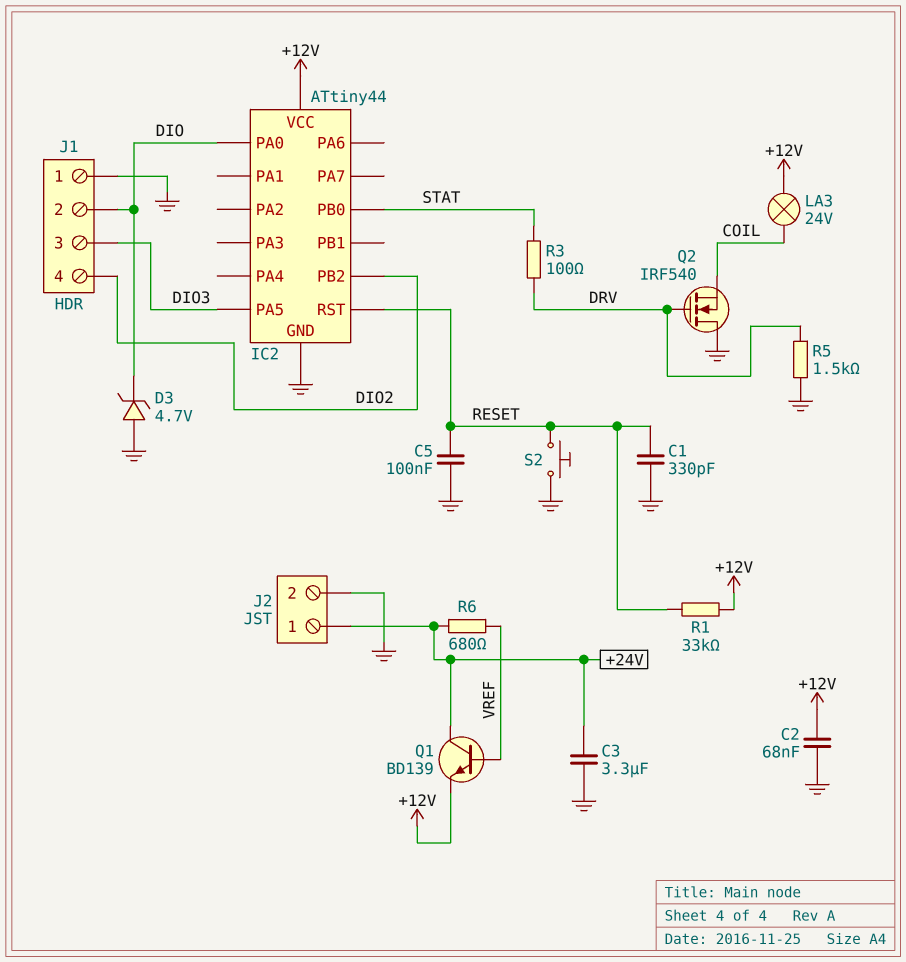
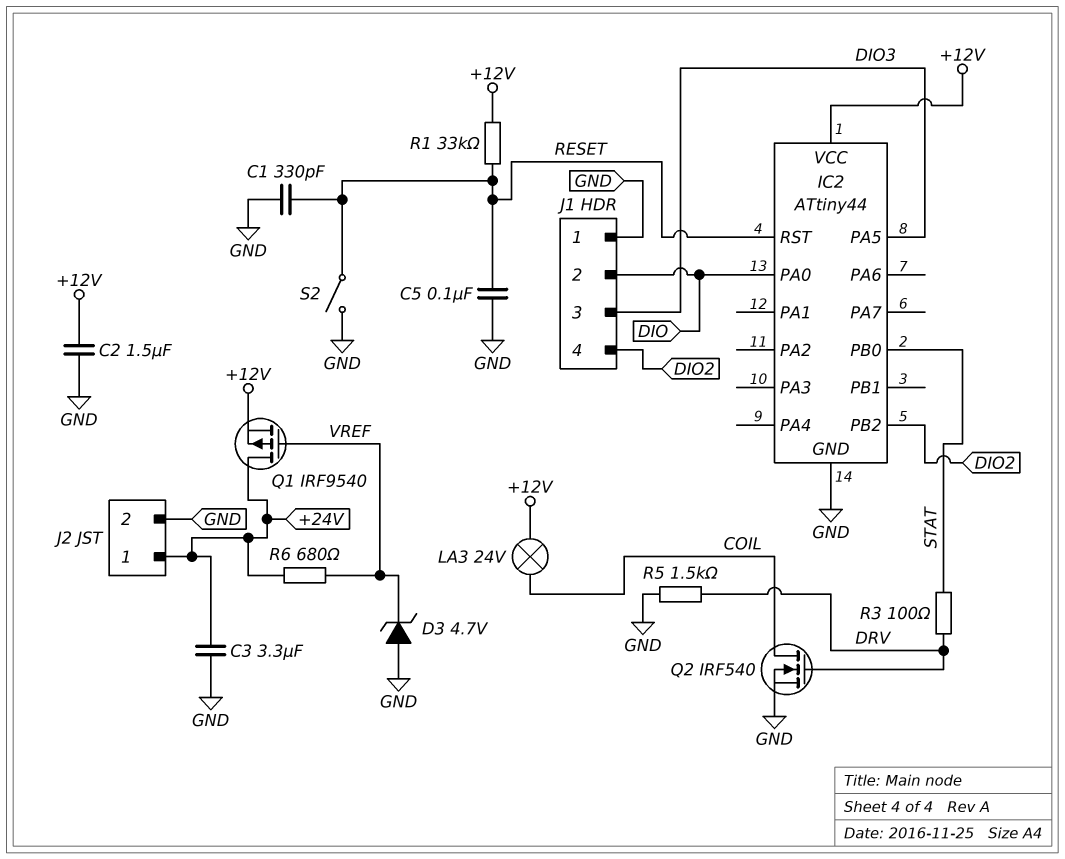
C2: 68nF (+12V, GND) -> 1.5uF (+12V, GND)
D3: zener 4.7V (A GND, K DIO) -> zener 4.7V (A GND, K VREF)
Q1: NPN BD139 (B VREF, C +24V, E +12V) -> PMOS IRF9540 (G VREF, D +24V, S +12V)
Q2: NMOS IRF540 (G DRV, D GND, S COIL) -> NMOS IRF540 (G DRV, D COIL, S GND)
S2: button (GND, RESET) -> switch (GND, RESET)

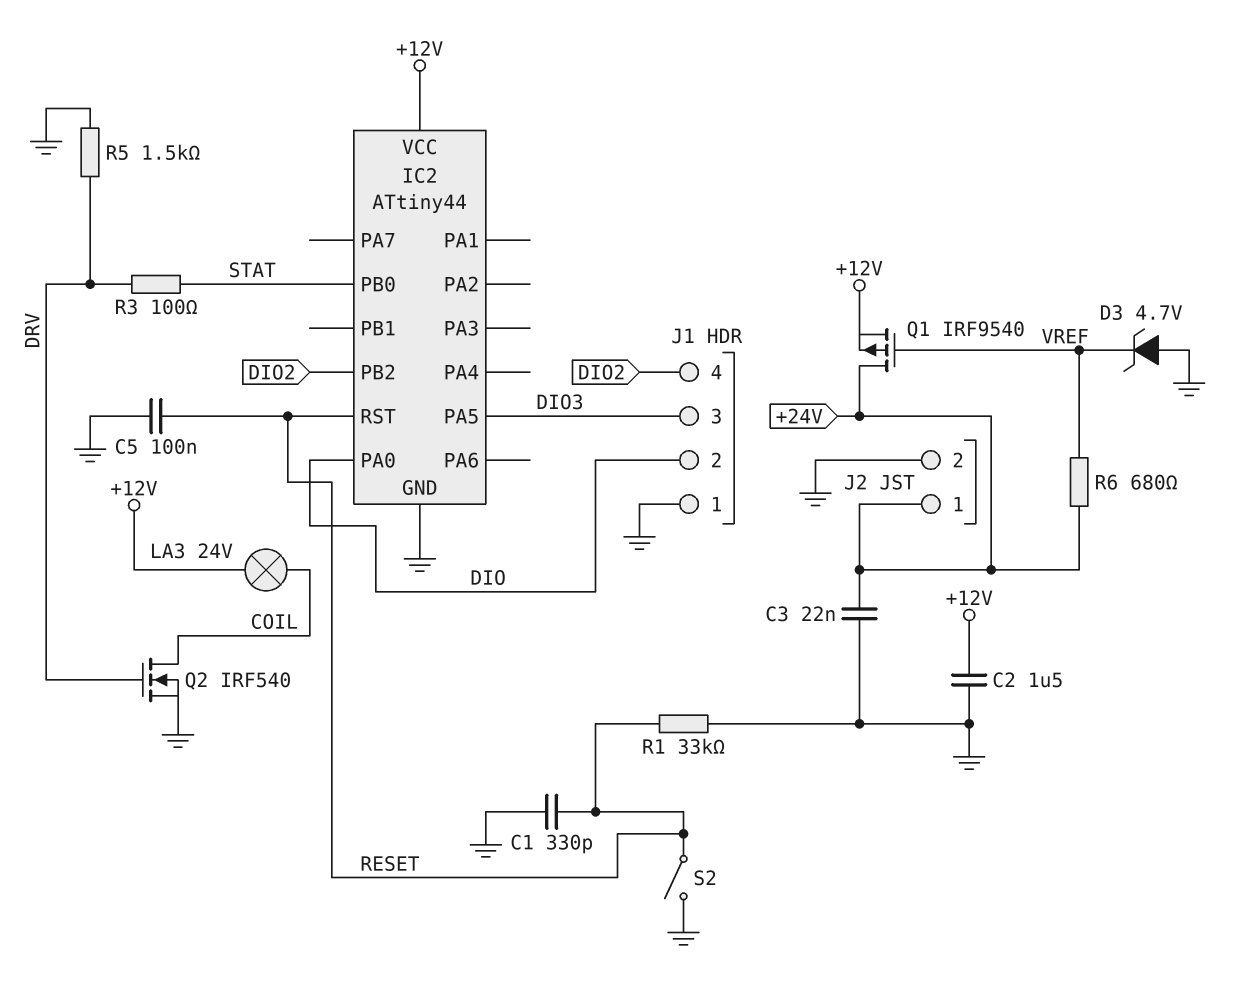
C3: 3.3uF (+24V, GND) -> 22nF (+24V, GND)
R1: 33k (+12V, RESET) -> 33k (GND, RESET)

